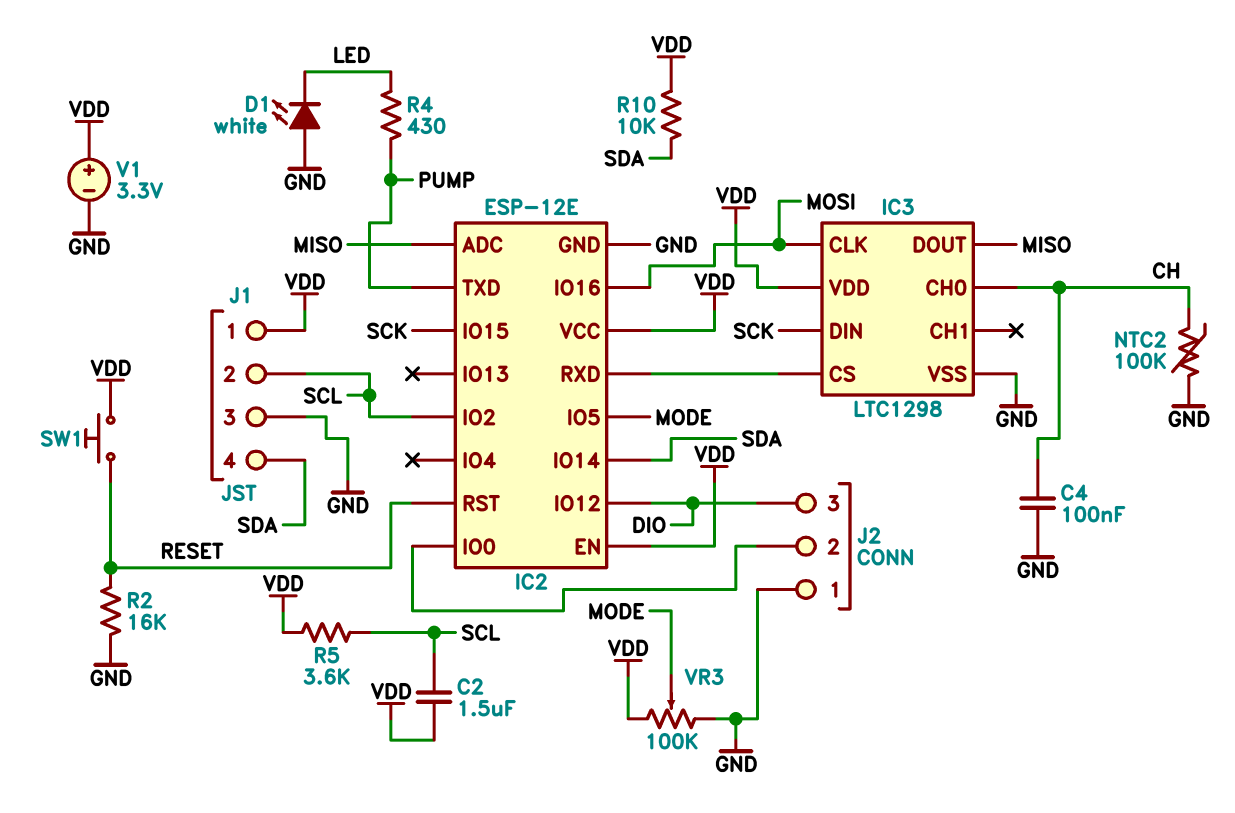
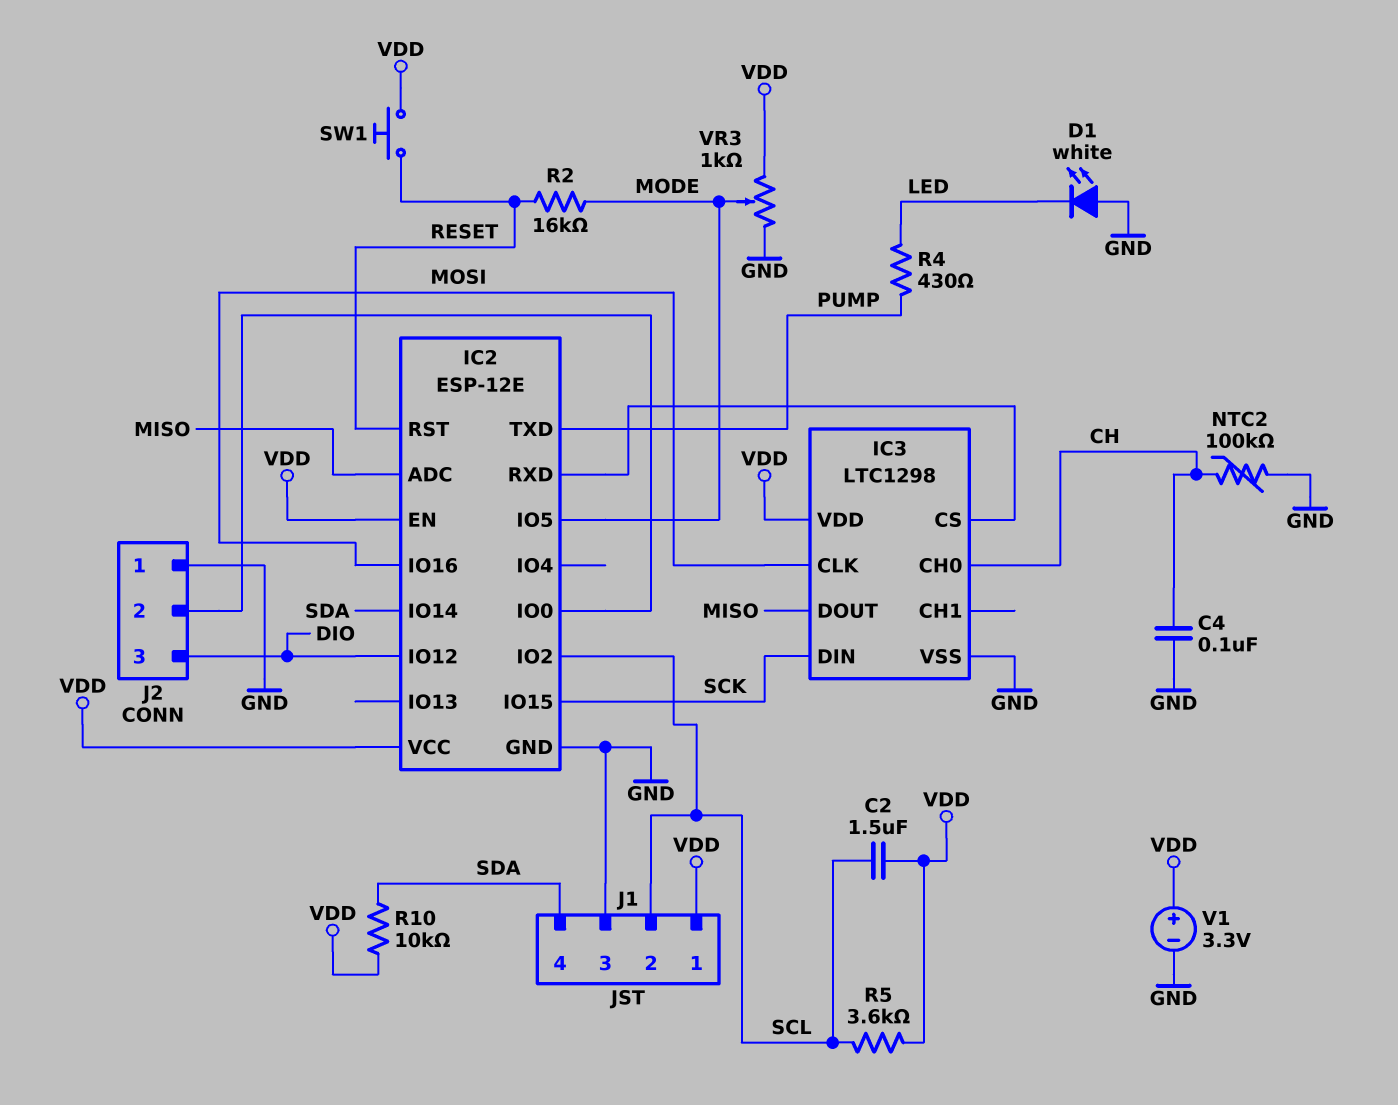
R2: 16k (GND, RESET) -> 16k (MODE, RESET)
VR3: 100k (GND, VDD, wiper MODE) -> 1k (GND, VDD, wiper MODE)

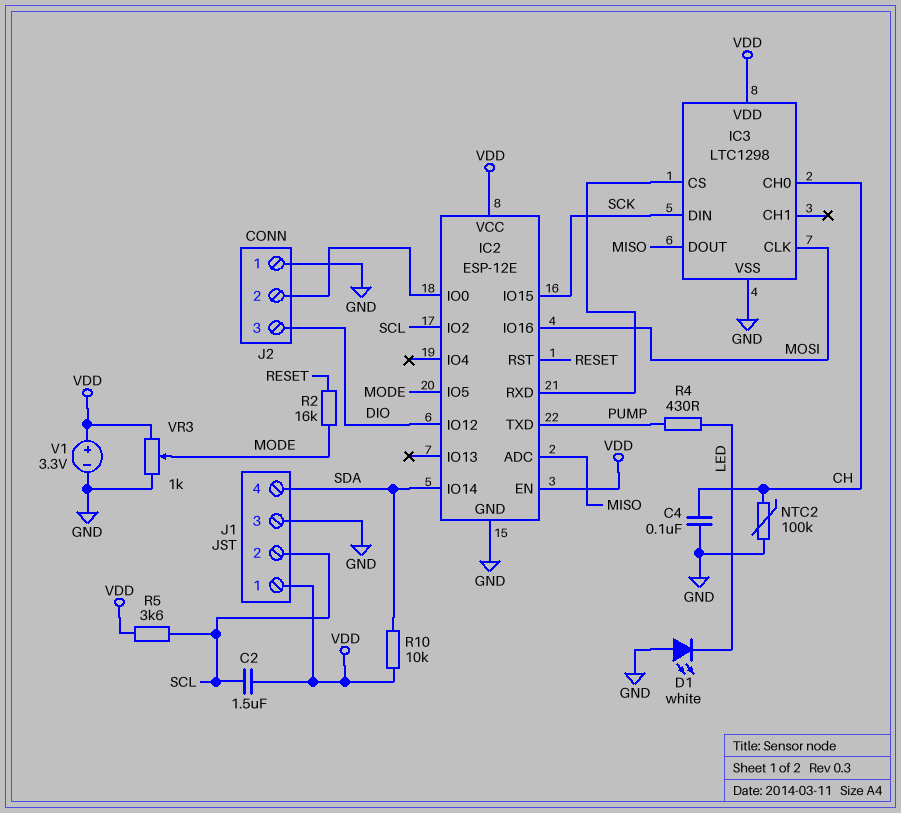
SW1: button (RESET, VDD) -> none

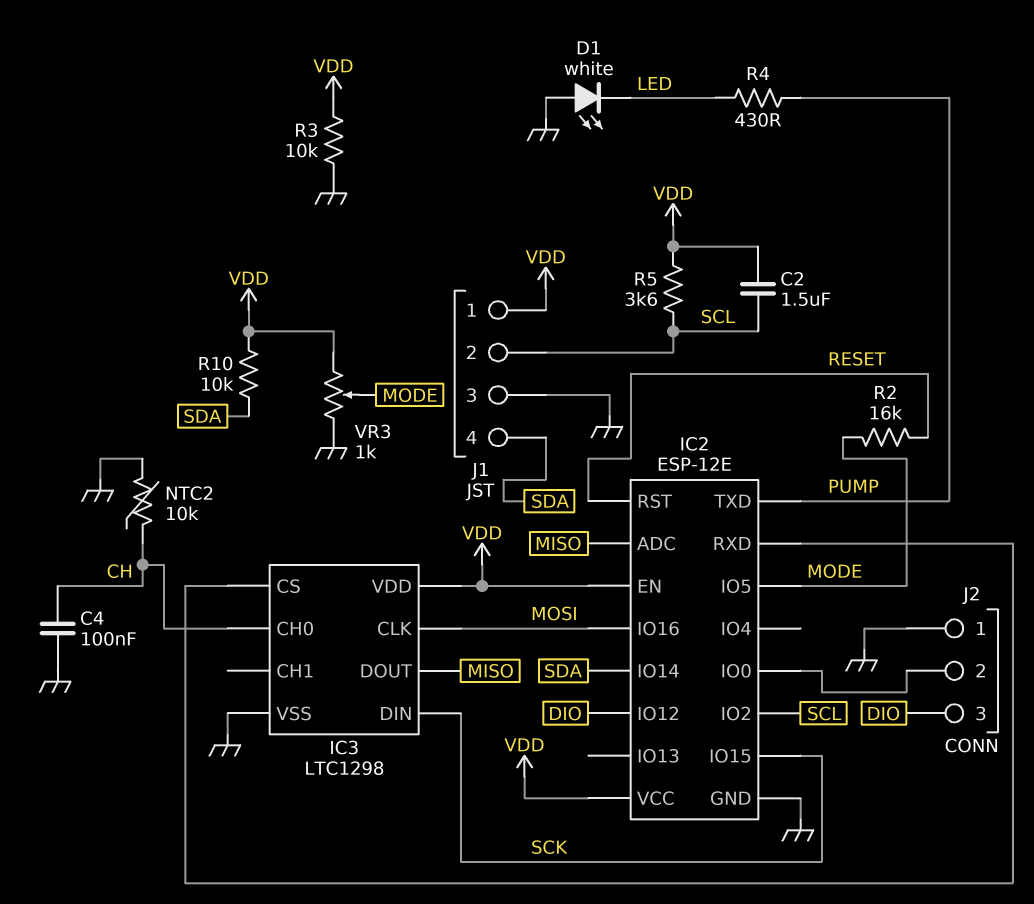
NTC2: 100k (CH, GND) -> 10k (CH, GND)
R3: none -> 10k (GND, VDD)
V1: 3.3V (plus VDD, minus GND) -> none

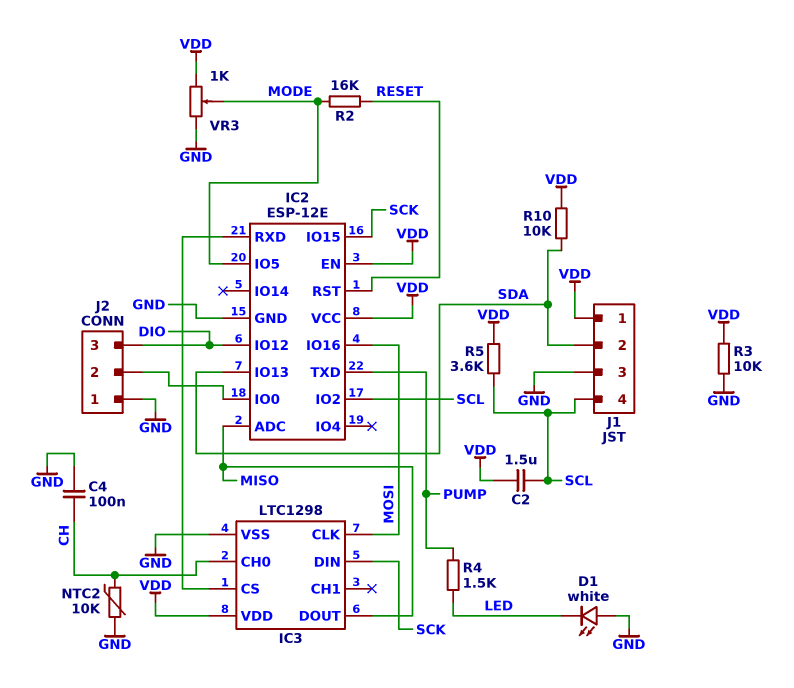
IC2 pin IO13: none -> SDA
IC2 pin IO14: SDA -> none
J1 pin 2: SCL -> SDA
J1 pin 4: SDA -> SCL
R4: 430 (LED, PUMP) -> 1.5k (LED, PUMP)

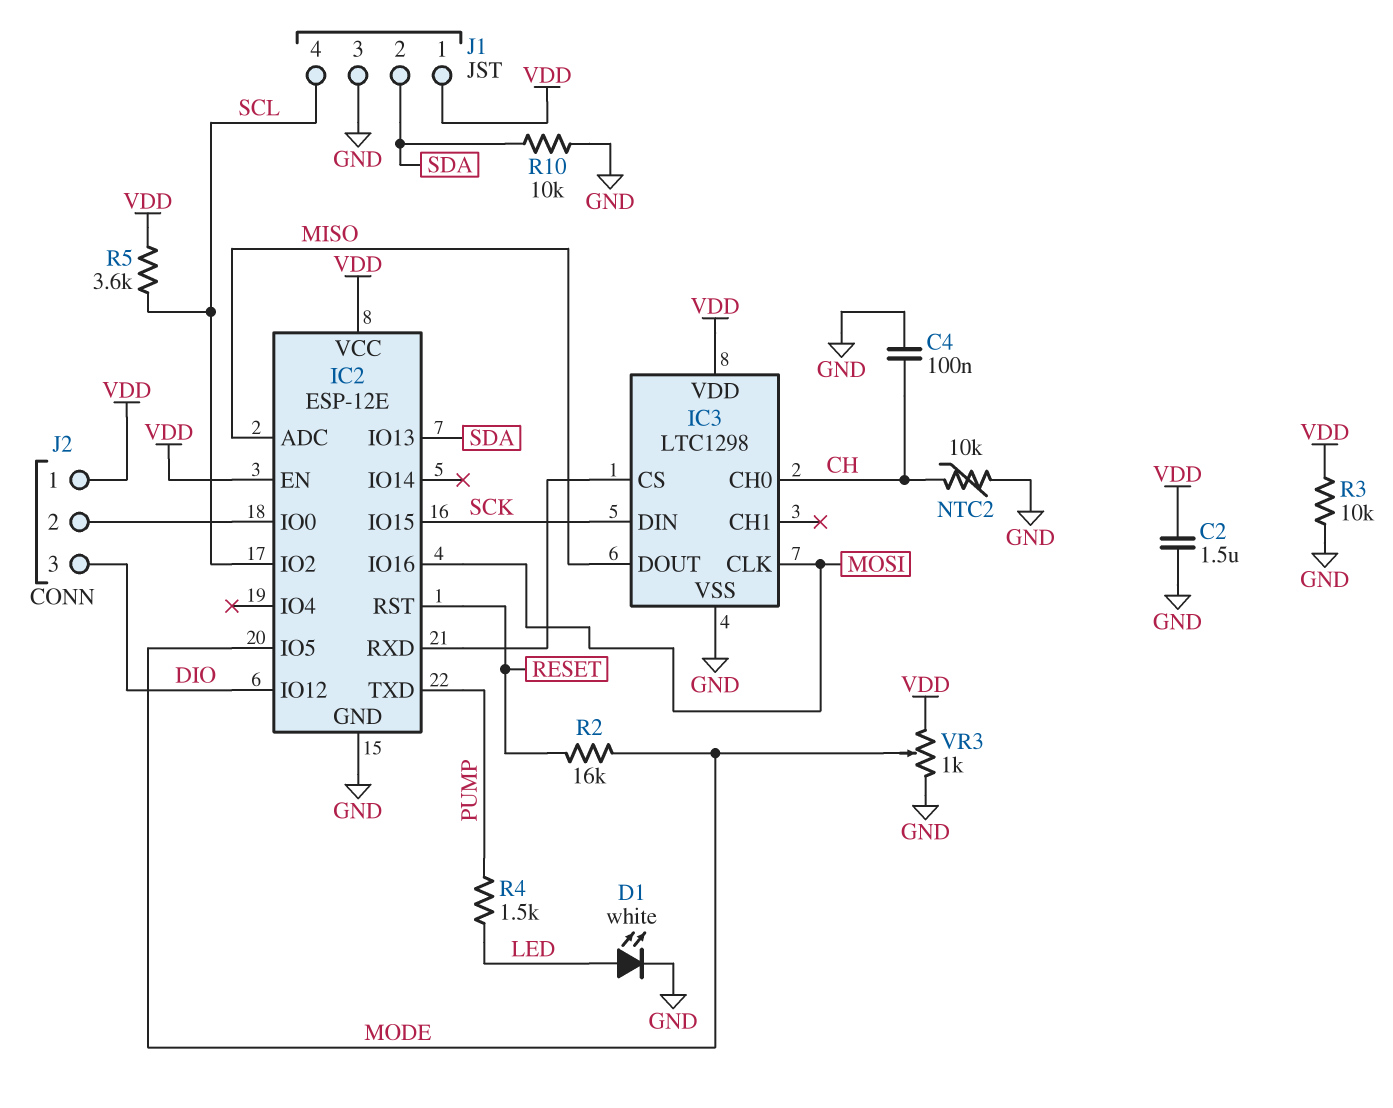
C2: 1.5uF (SCL, VDD) -> 1.5uF (GND, VDD)
D1: LED white (A GND, K LED) -> LED white (A LED, K GND)
J2 pin 1: GND -> VDD
R10: 10k (SDA, VDD) -> 10k (GND, SDA)

